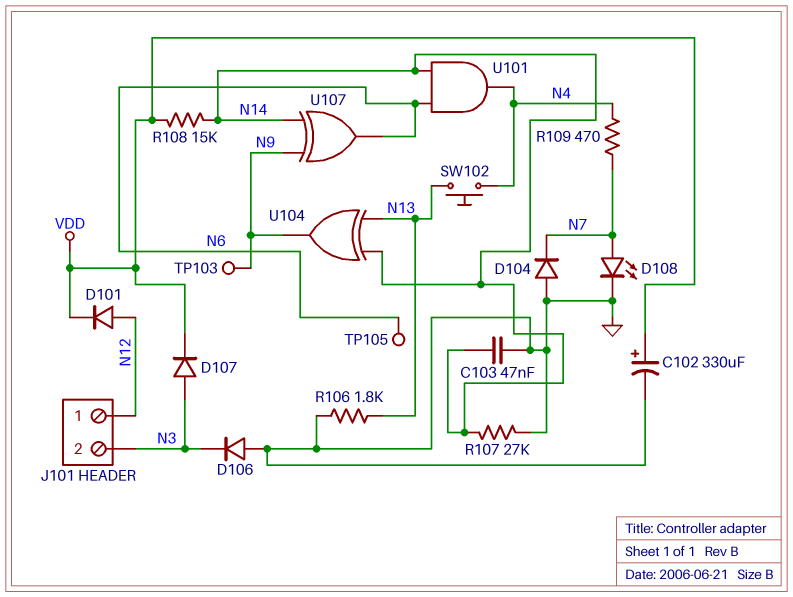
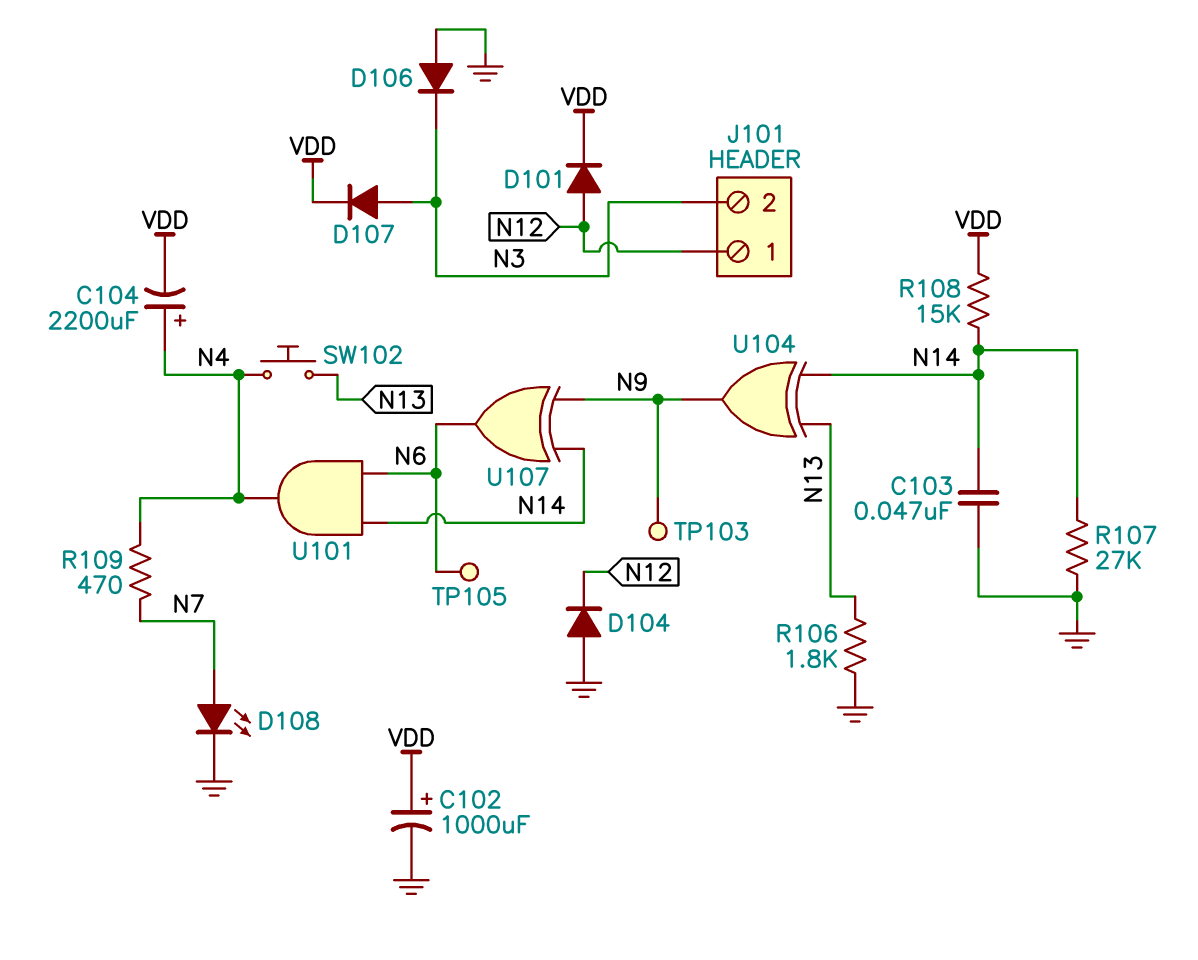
C102: 330uF (plus VDD, minus GND) -> 1000uF (plus VDD, minus GND)
C104: none -> 2200uF (plus N4, minus VDD)
D104: diode (A GND, K N7) -> diode (A GND, K N12)

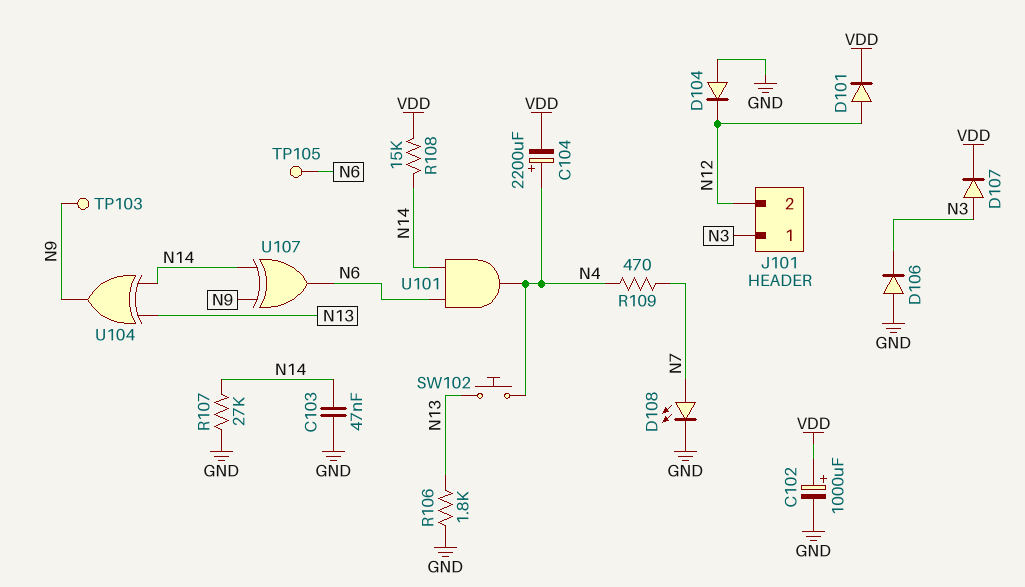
J101 pin 1: N12 -> N3
J101 pin 2: N3 -> N12

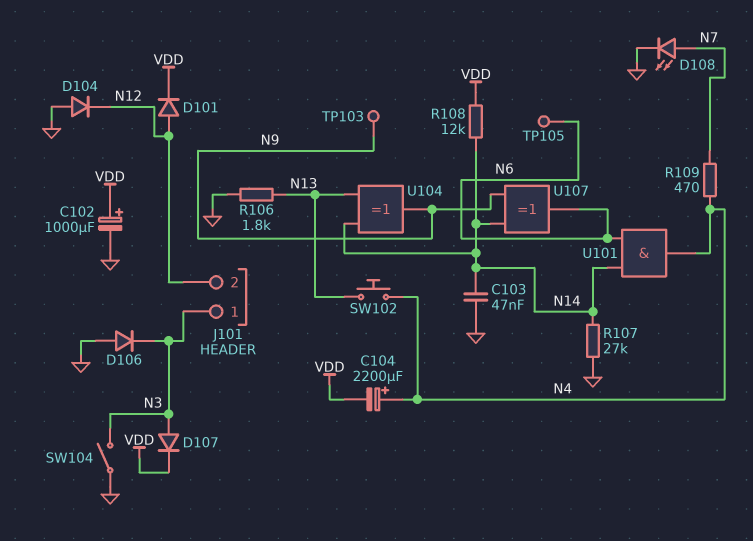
R108: 15k (N14, VDD) -> 12k (N14, VDD)
SW104: none -> switch (GND, N3)

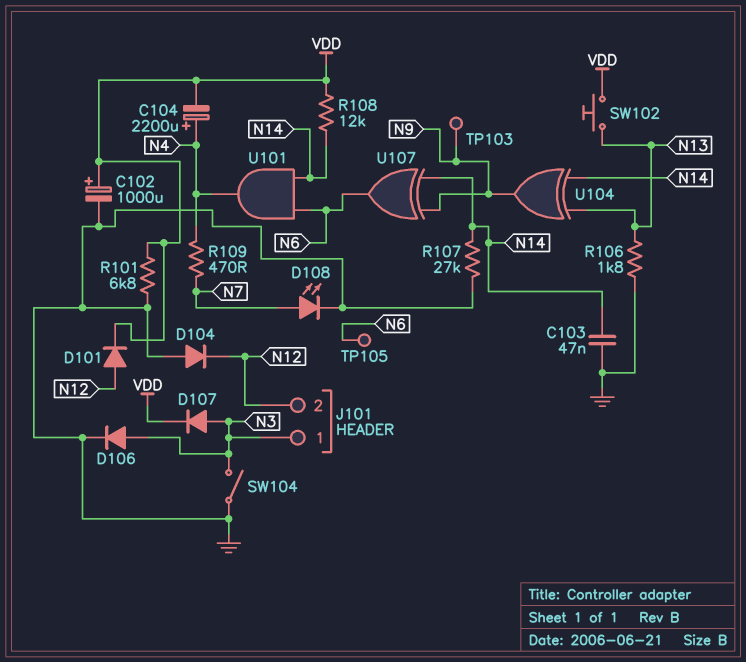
D106: diode (A GND, K N3) -> diode (A N3, K GND)
R101: none -> 6.8k (GND, VDD)
SW102: button (N4, N13) -> button (N13, VDD)

